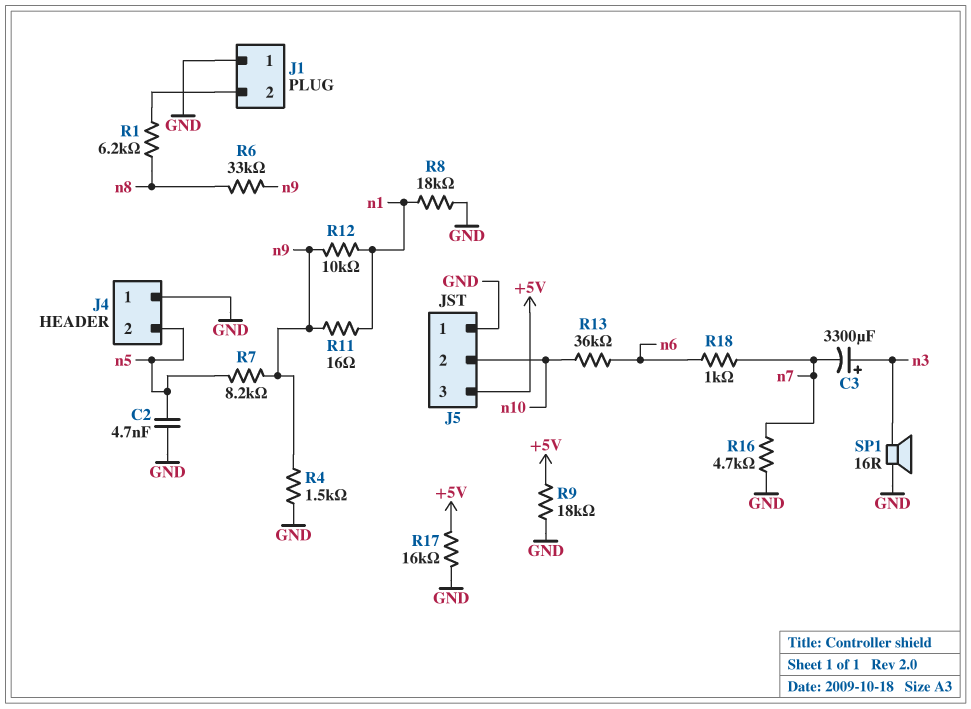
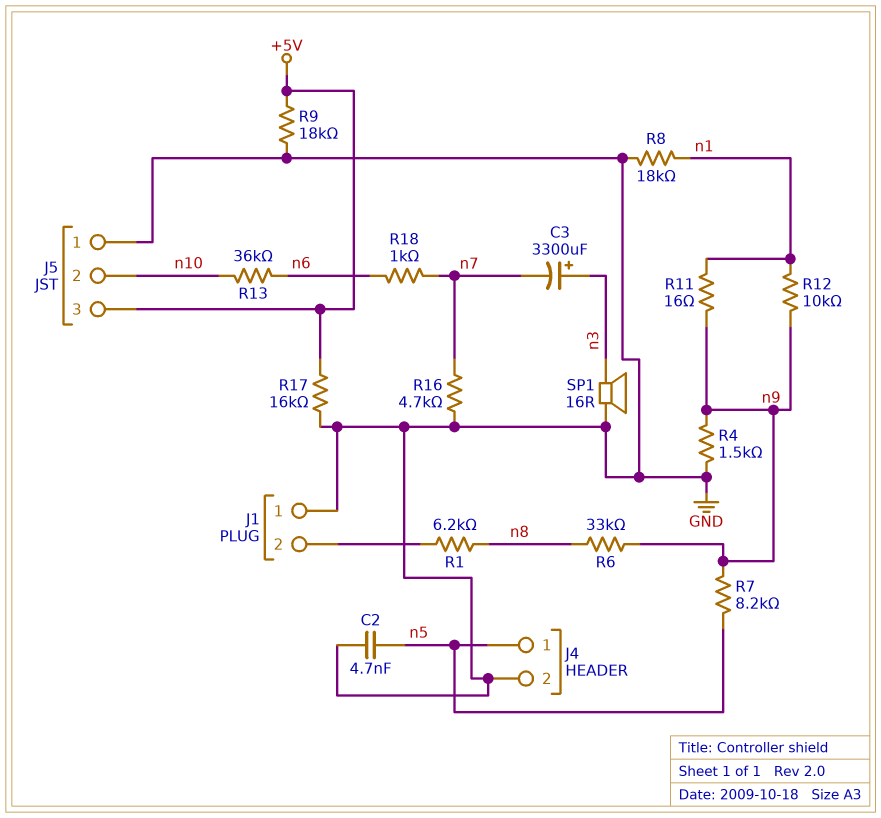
J4 pin 1: GND -> n5
J4 pin 2: n5 -> GND

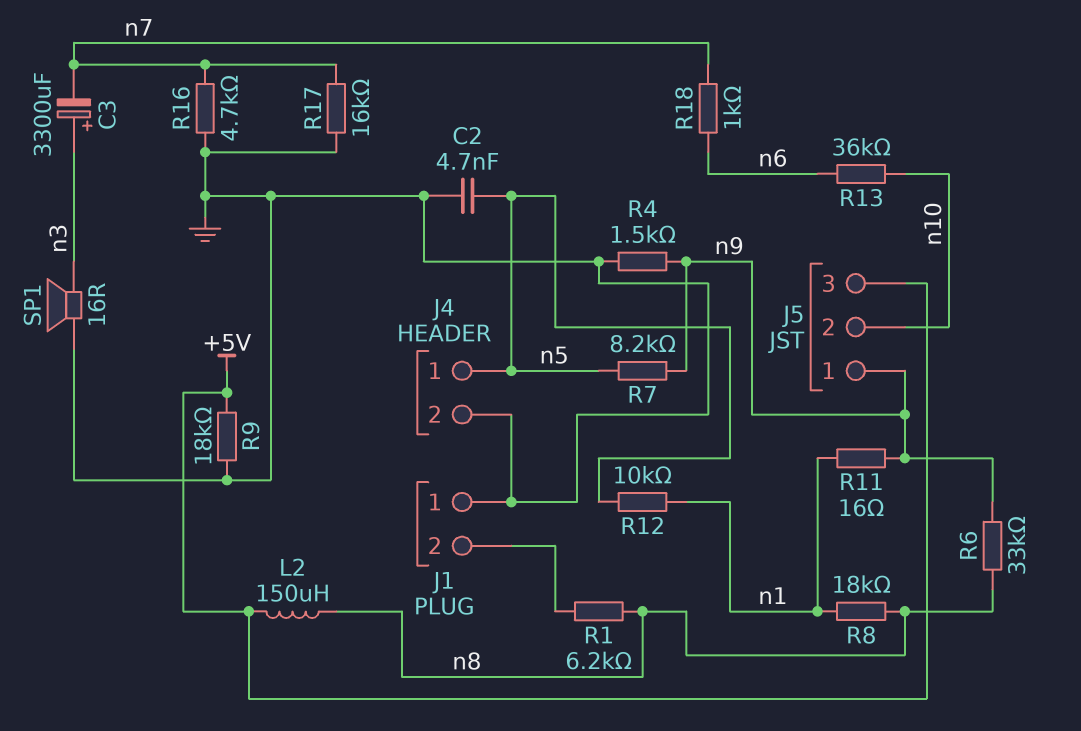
J5 pin 1: GND -> n9
L2: none -> 150uH (+5V, n8)
R8: 18k (GND, n1) -> 18k (n1, n8)
R12: 10k (n1, n9) -> 10k (n1, n5)
R17: 16k (+5V, GND) -> 16k (GND, n7)

